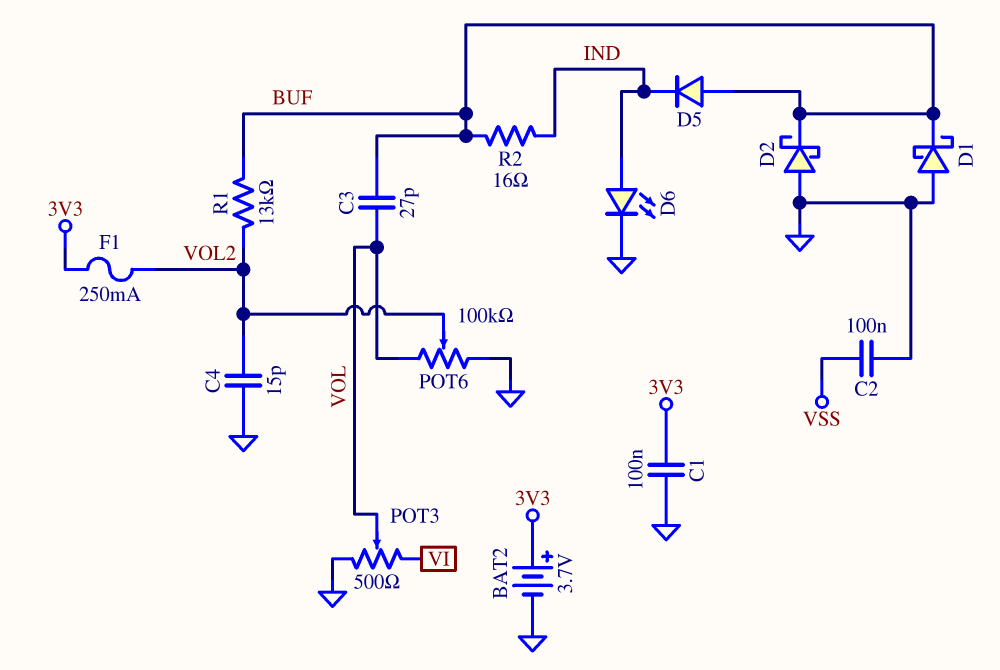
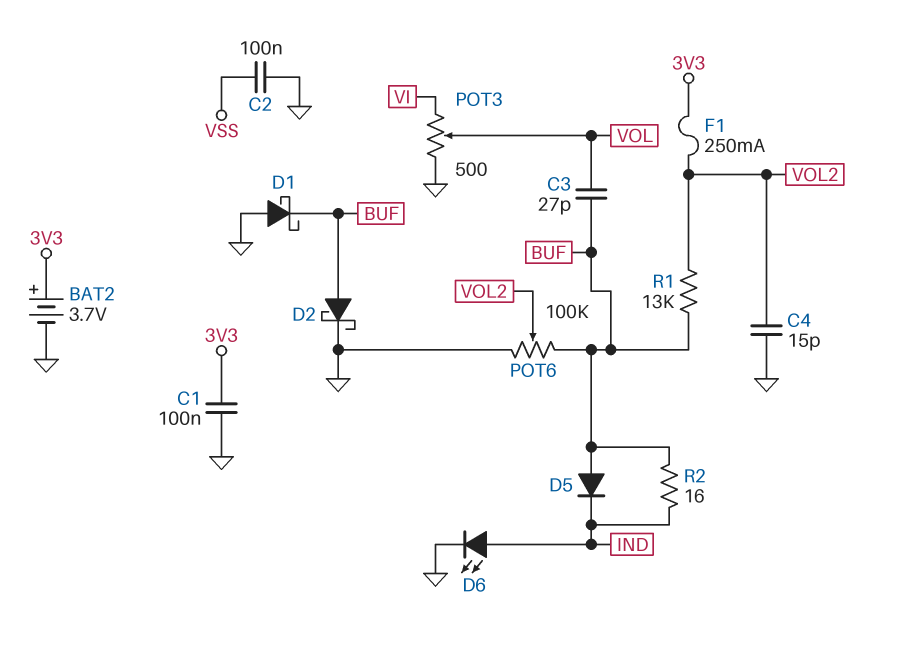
D2: schottky (A GND, K BUF) -> schottky (A BUF, K GND)
POT6: 100k (GND, VOL, wiper VOL2) -> 100k (BUF, GND, wiper VOL2)

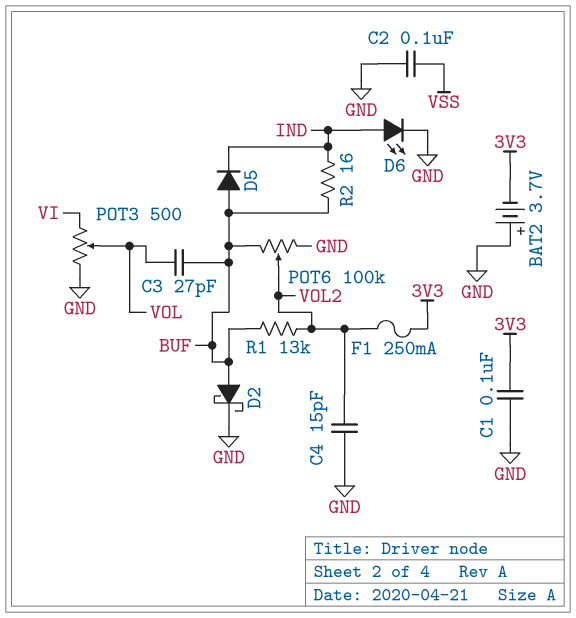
BAT2: 3.7V (plus 3V3, minus GND) -> 3.7V (plus GND, minus 3V3)
D1: schottky (A GND, K BUF) -> none

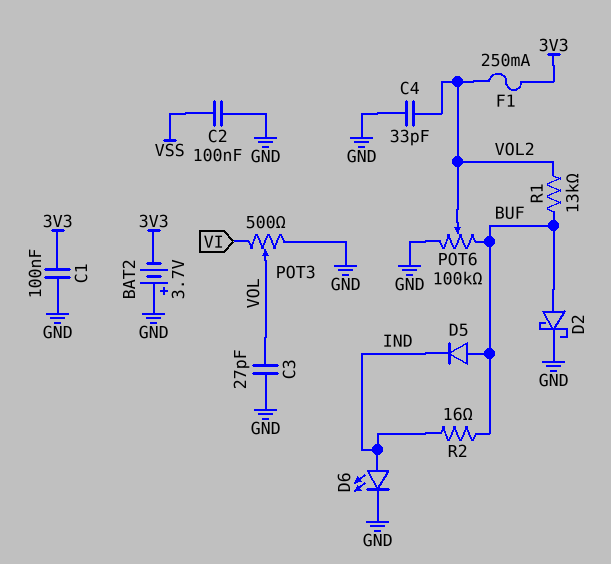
C3: 27pF (BUF, VOL) -> 27pF (GND, VOL)
C4: 15pF (GND, VOL2) -> 33pF (GND, VOL2)

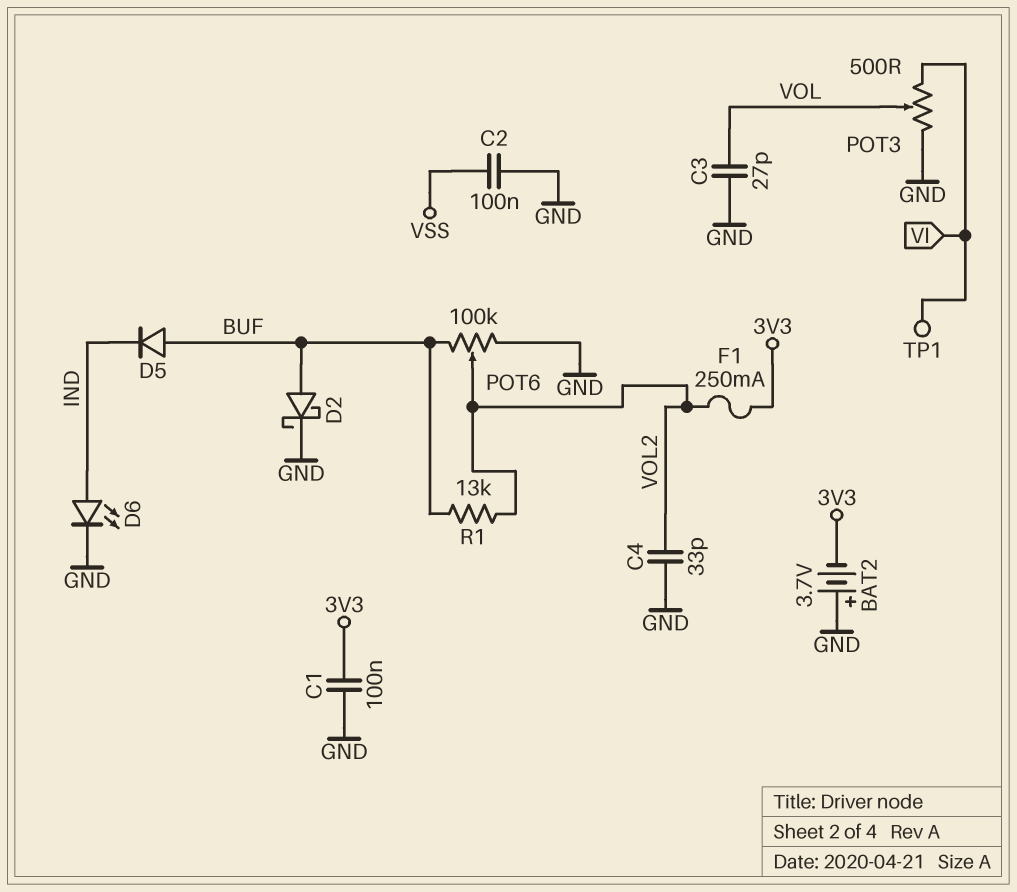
R2: 16 (BUF, IND) -> none
TP1: none -> test point (VI)

